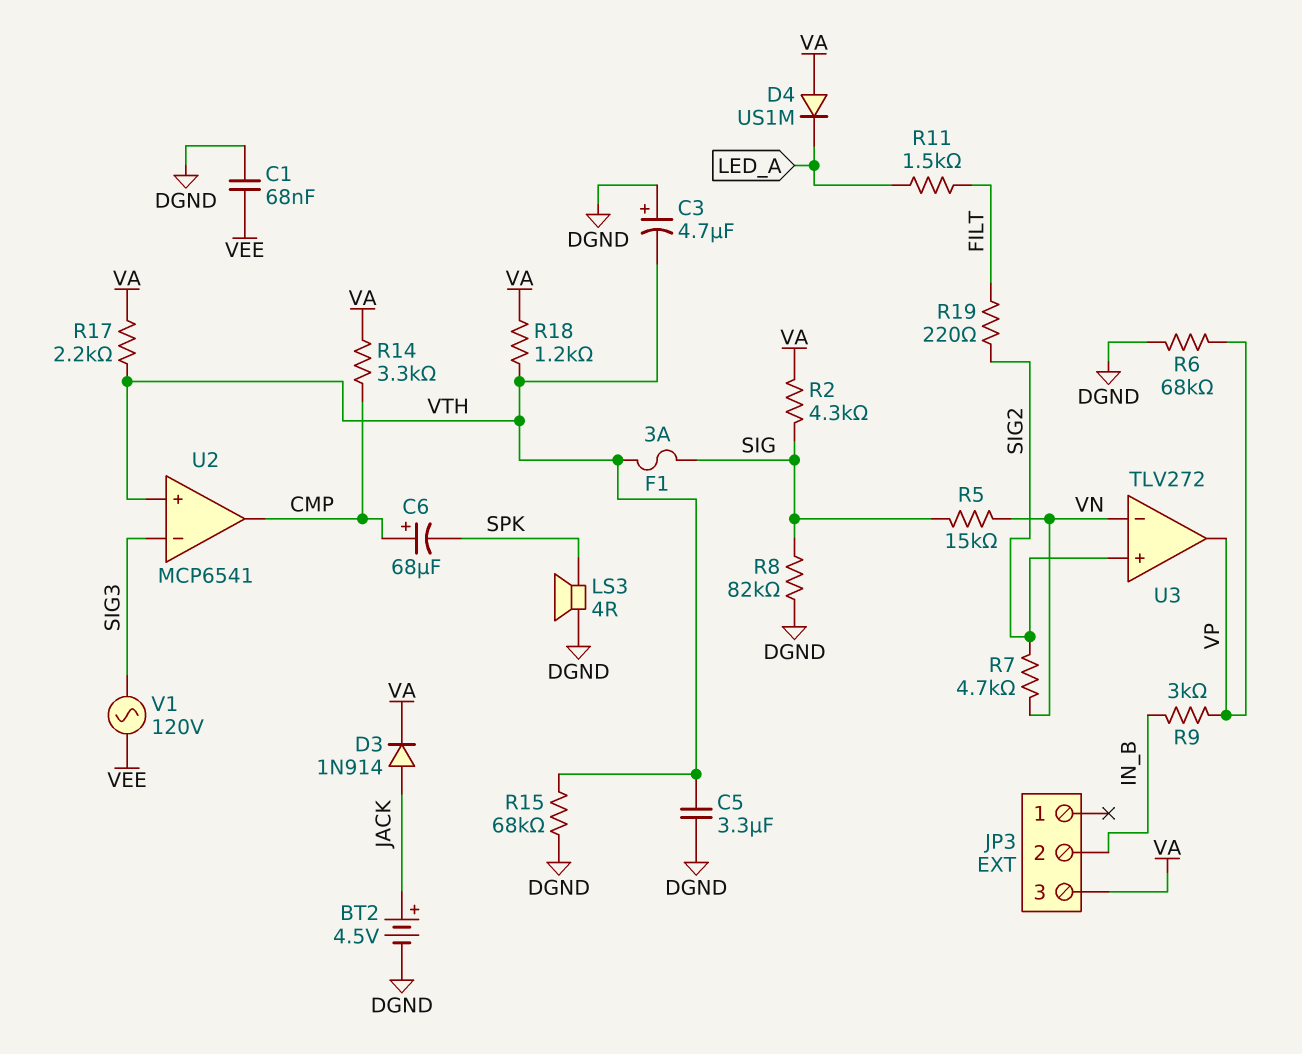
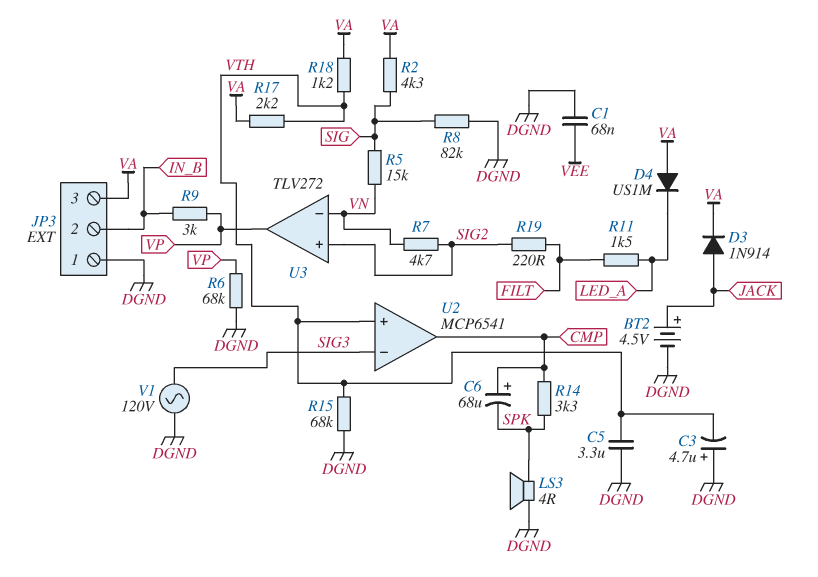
F1: 3A (SIG, VTH) -> none
JP3 pin 1: none -> DGND
R14: 3.3k (CMP, VA) -> 3.3k (CMP, SPK)
V1: AC 120V (SIG3, VEE) -> AC 120V (DGND, SIG3)

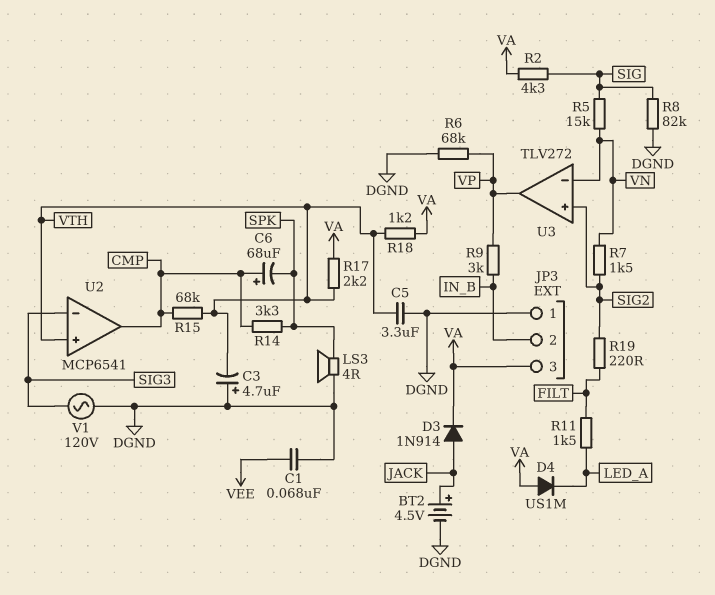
R7: 4.7k (SIG2, VN) -> 1.5k (SIG2, VN)
R15: 68k (DGND, VTH) -> 68k (CMP, VTH)

